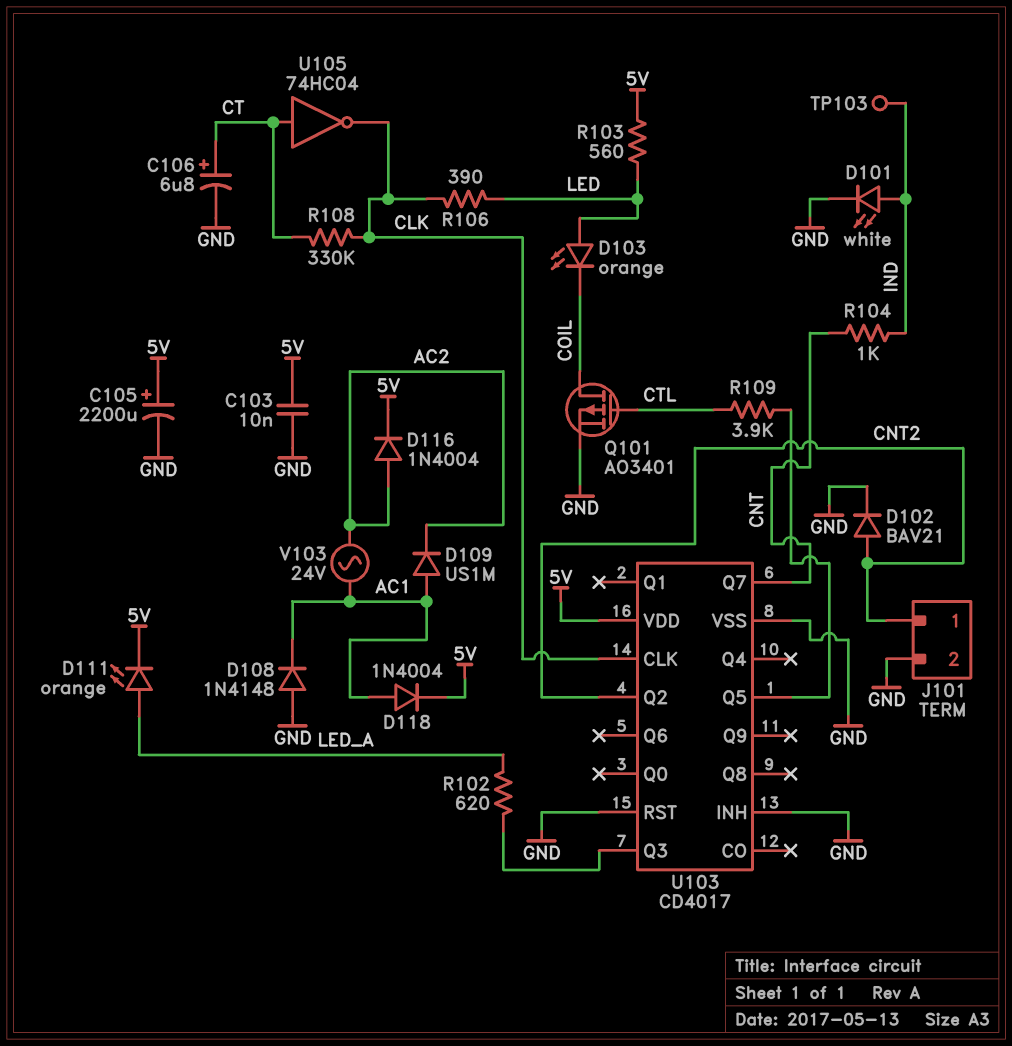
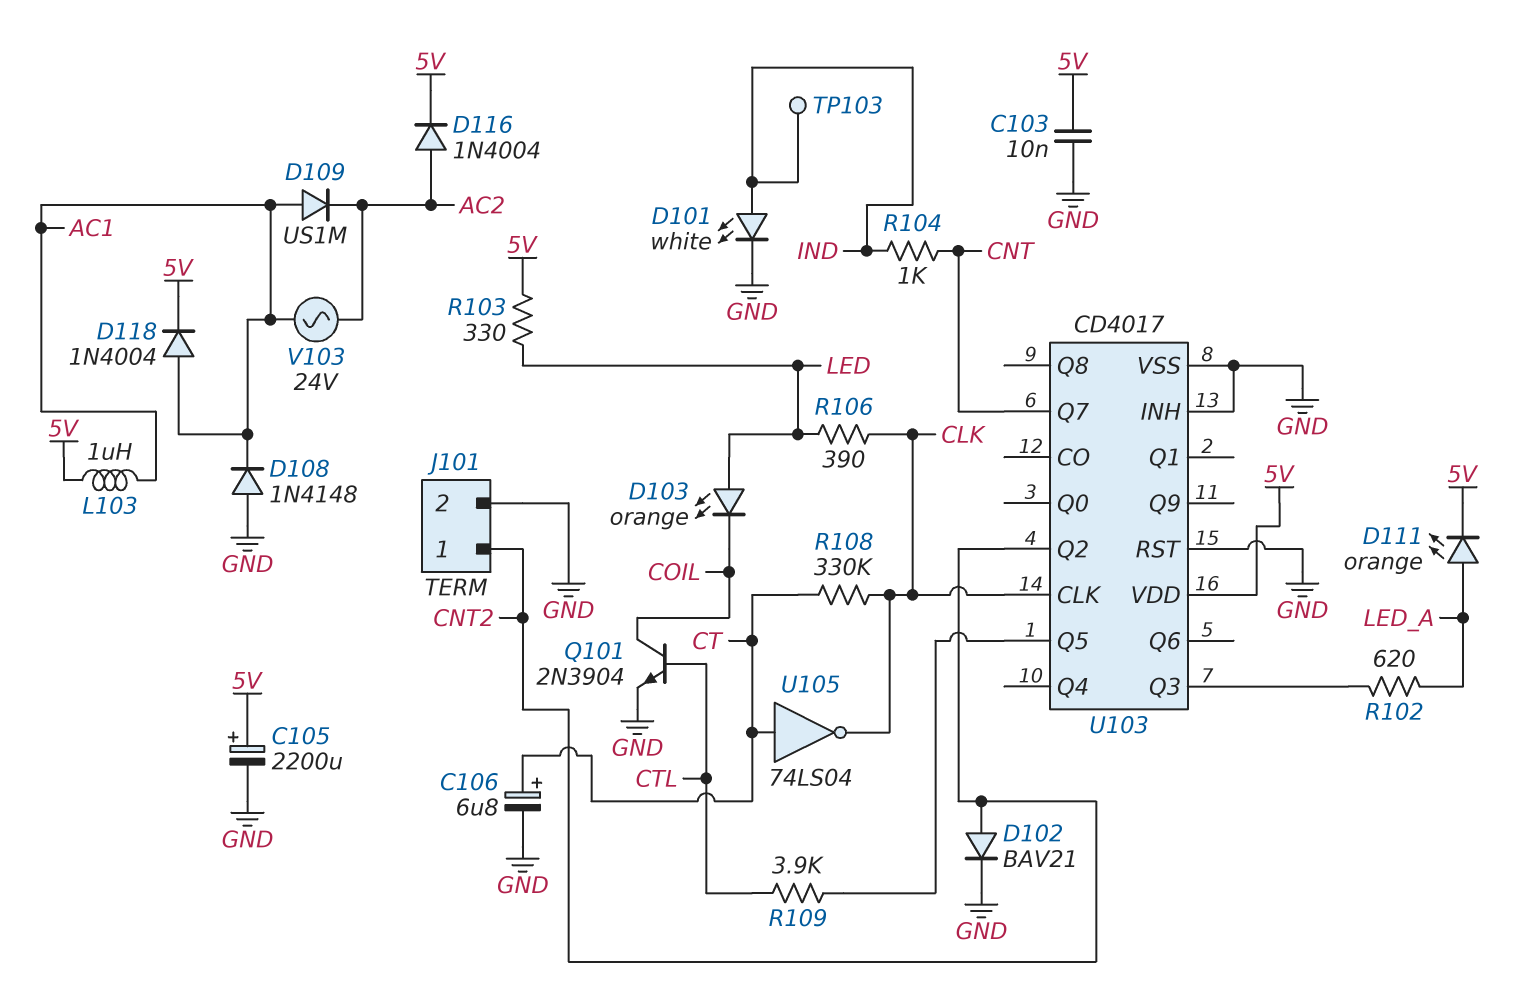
L103: none -> 1uH (5V, AC1)
Q101: PMOS AO3401 (G CTL, D COIL, S GND) -> NPN 2N3904 (B CTL, C COIL, E GND)
R103: 560 (5V, LED) -> 330 (5V, LED)
U105: NOT 74HC04 (in CT, out CLK) -> NOT 74LS04 (in CT, out CLK)

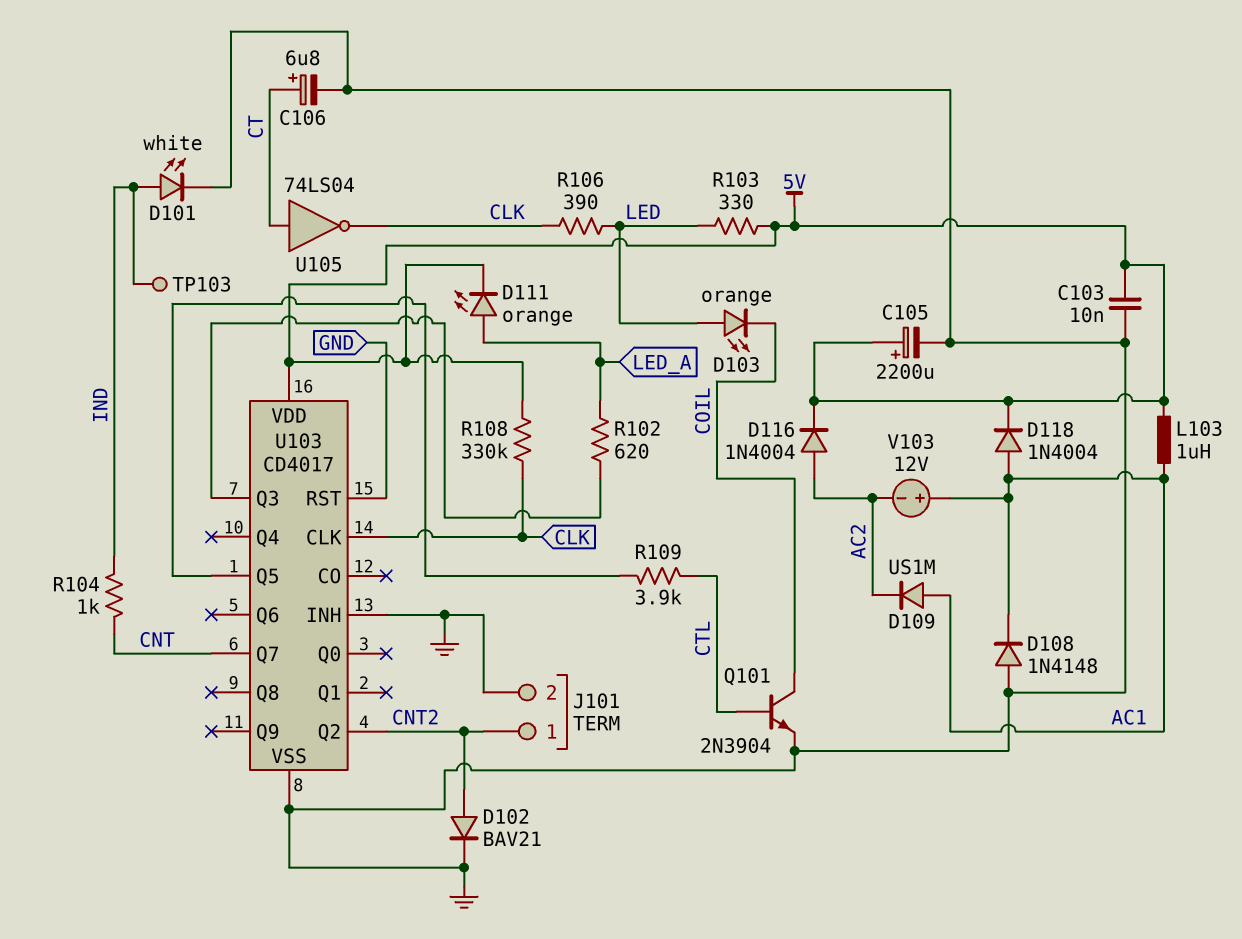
R108: 330k (CLK, CT) -> 330k (5V, CLK)
V103: AC 24V (AC1, AC2) -> 12V (plus AC1, minus AC2)

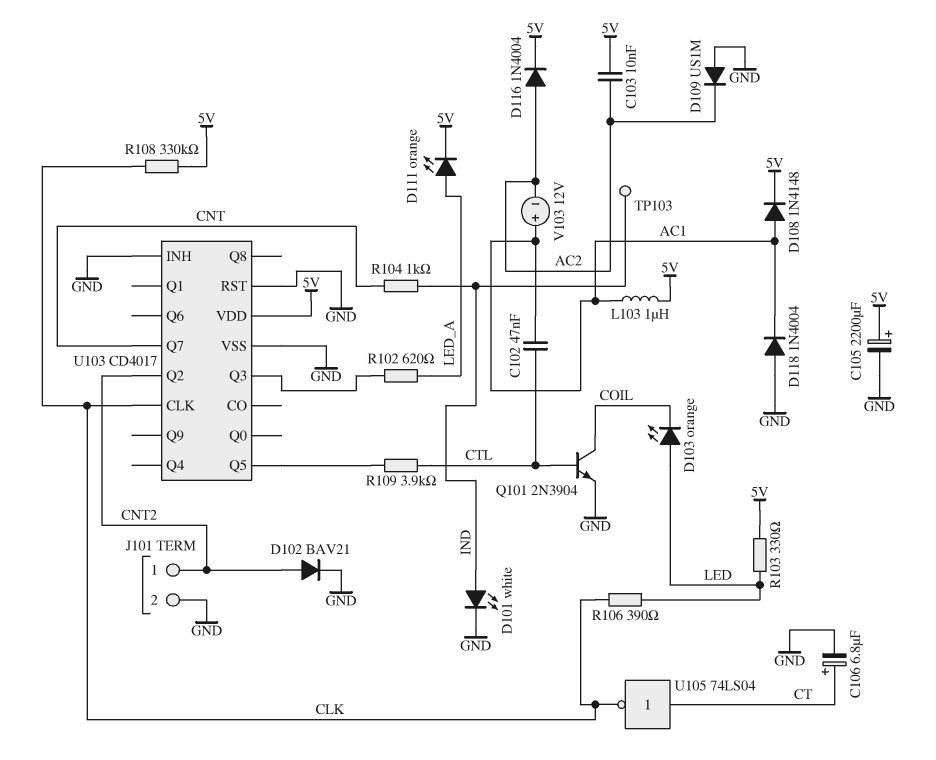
C102: none -> 47nF (AC1, CTL)
C103: 10nF (5V, GND) -> 10nF (5V, AC2)
D108: diode 1N4148 (A GND, K AC1) -> diode 1N4148 (A AC1, K 5V)
D109: diode US1M (A AC1, K AC2) -> diode US1M (A GND, K AC2)
D118: diode 1N4004 (A AC1, K 5V) -> diode 1N4004 (A GND, K AC1)

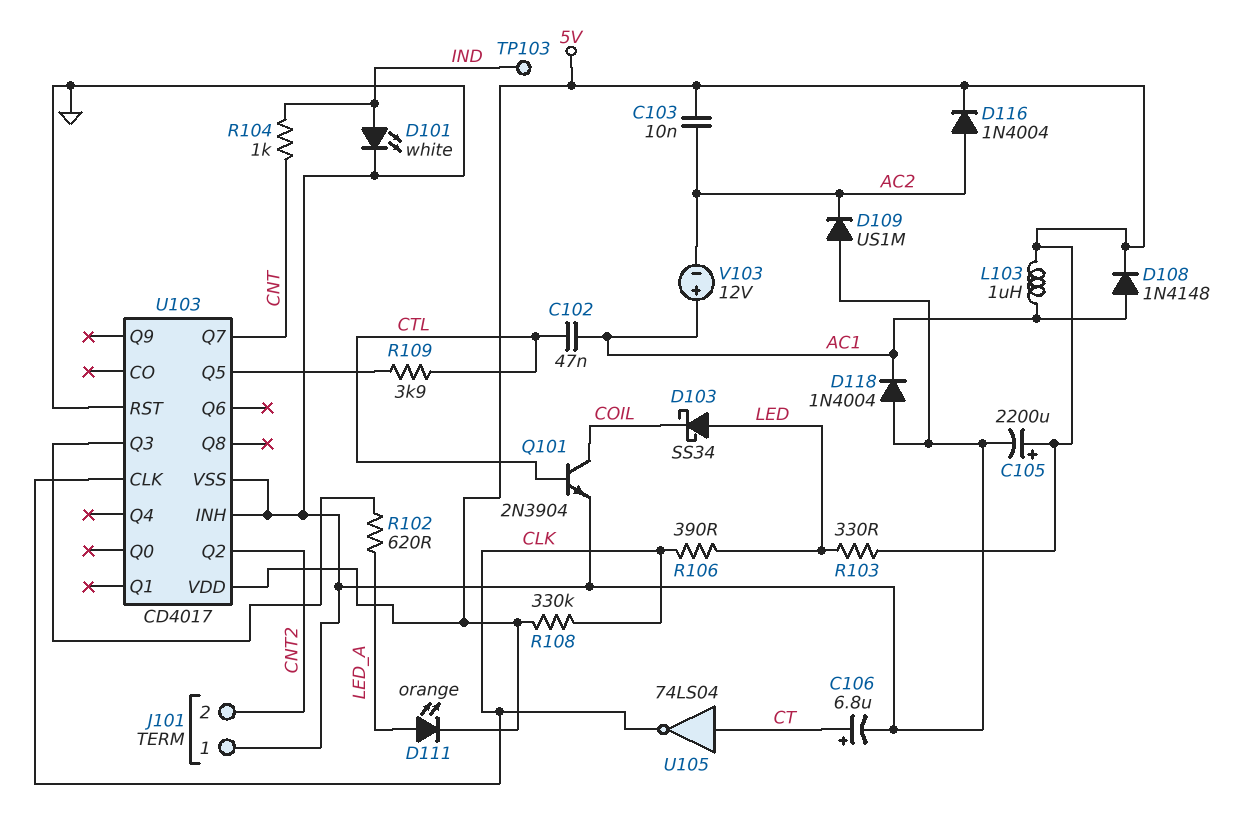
D102: diode BAV21 (A CNT2, K GND) -> none
D103: LED orange (A LED, K COIL) -> schottky SS34 (A LED, K COIL)
J101 pin 1: CNT2 -> GND
J101 pin 2: GND -> CNT2

